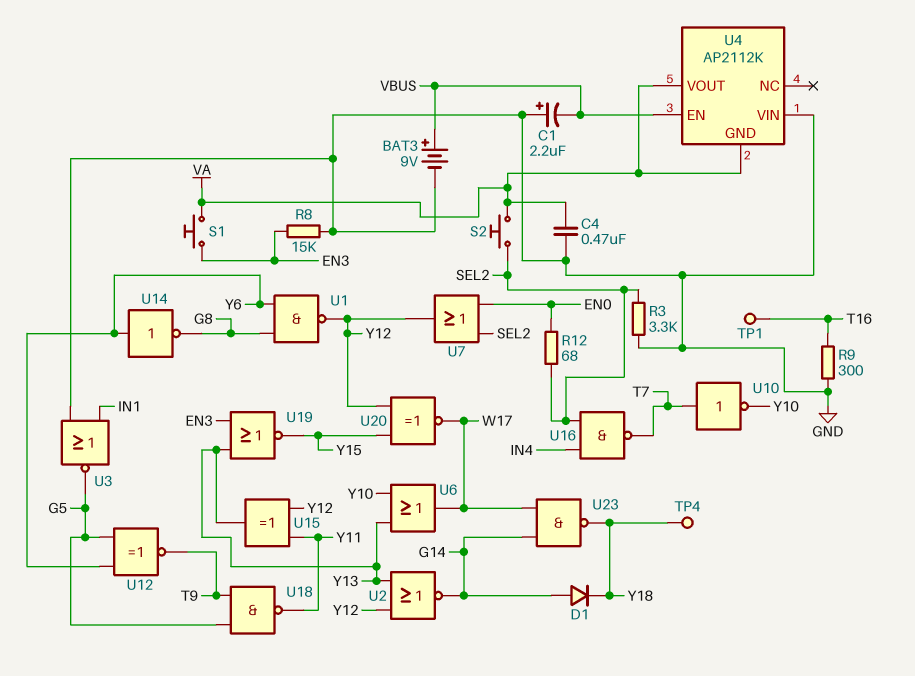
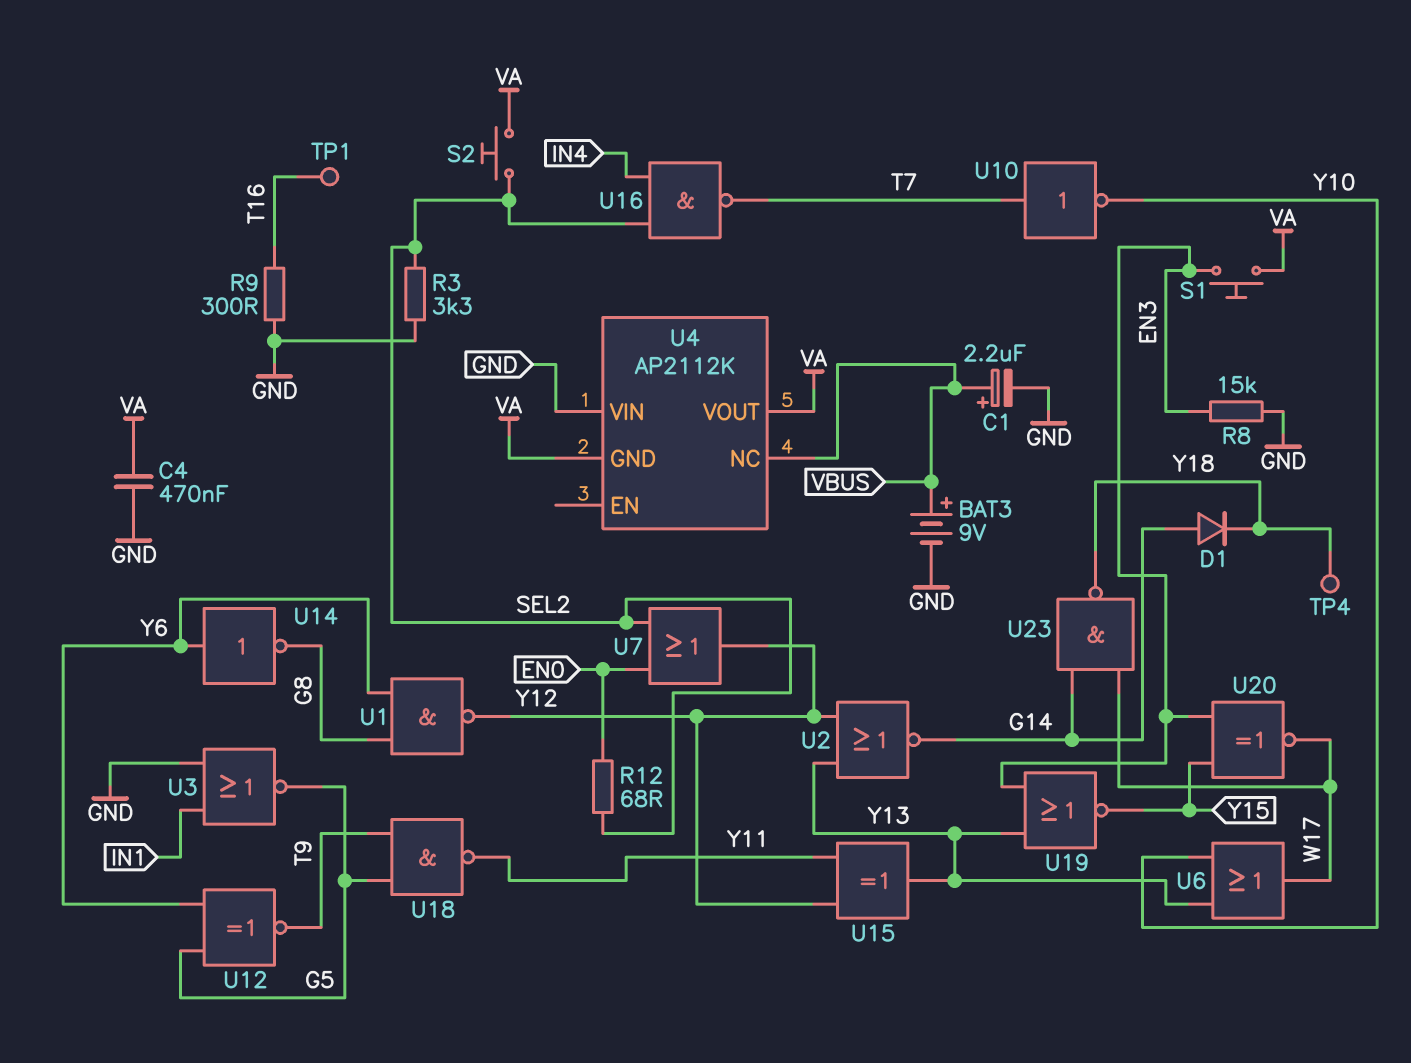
C1: 2.2uF (plus GND, minus VBUS) -> 2.2uF (plus VBUS, minus GND)
U4 pin EN: VBUS -> none
U4 pin NC: none -> VBUS
U20: XNOR (in Y12, in Y15, out W17) -> XNOR (in EN3, in Y15, out W17)

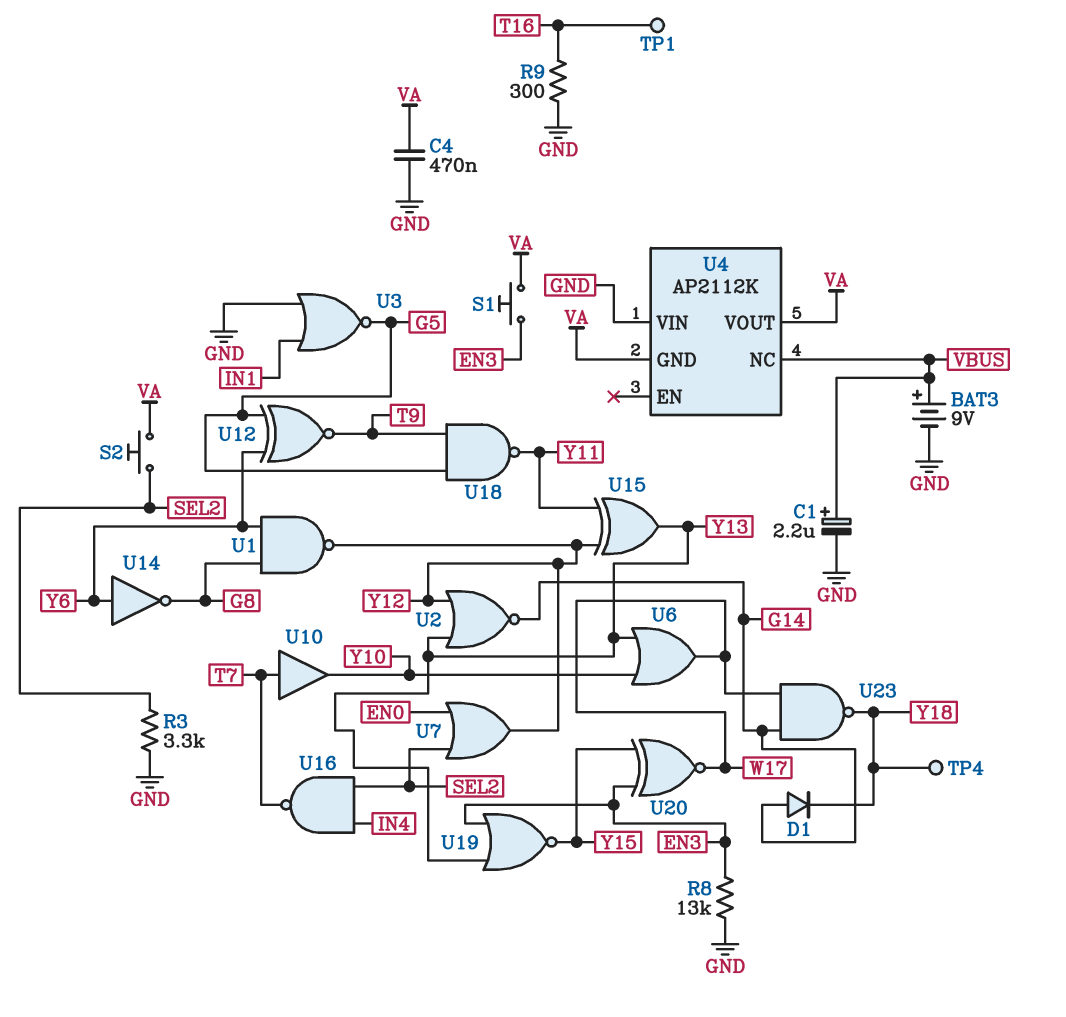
R8: 15k (EN3, GND) -> 13k (EN3, GND)
R12: 68 (EN0, SEL2) -> none
U10: NOT (in T7, out Y10) -> buffer (in T7, out Y10)

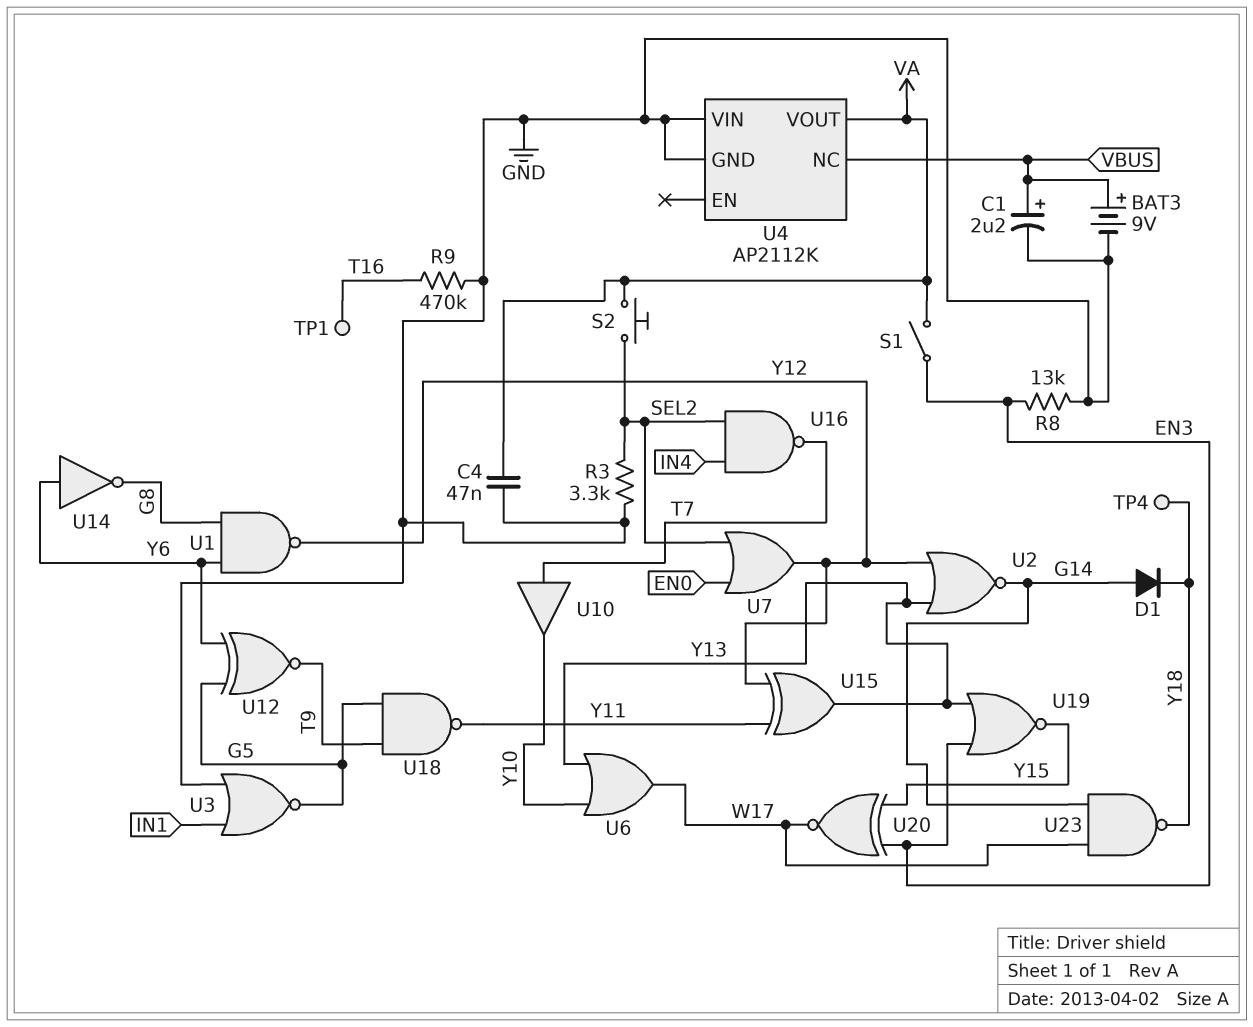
C4: 470nF (GND, VA) -> 47nF (GND, VA)
R9: 300 (GND, T16) -> 470k (GND, T16)
S1: button (EN3, VA) -> switch (EN3, VA)
U4 pin GND: VA -> GND

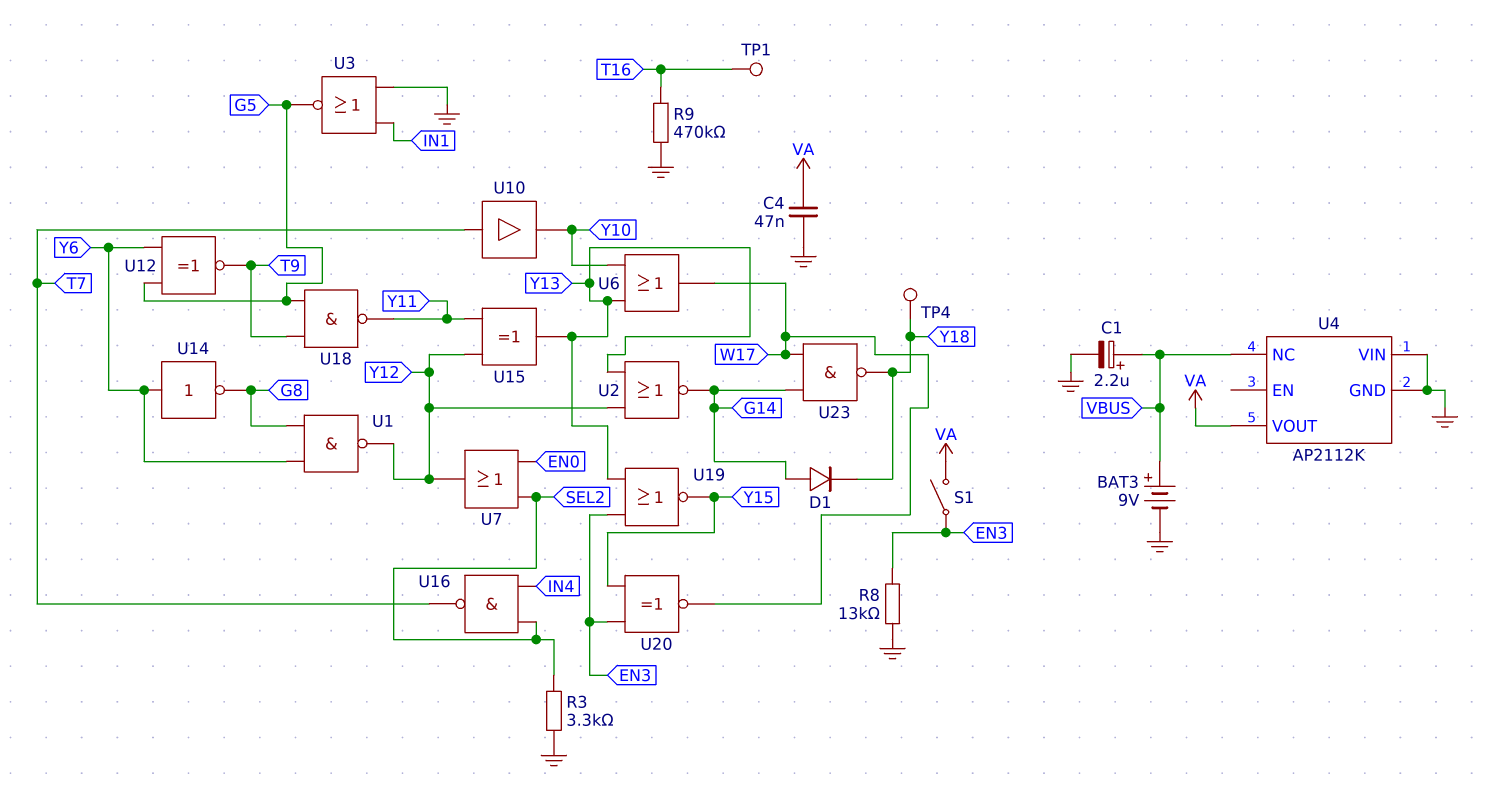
S2: button (SEL2, VA) -> none

